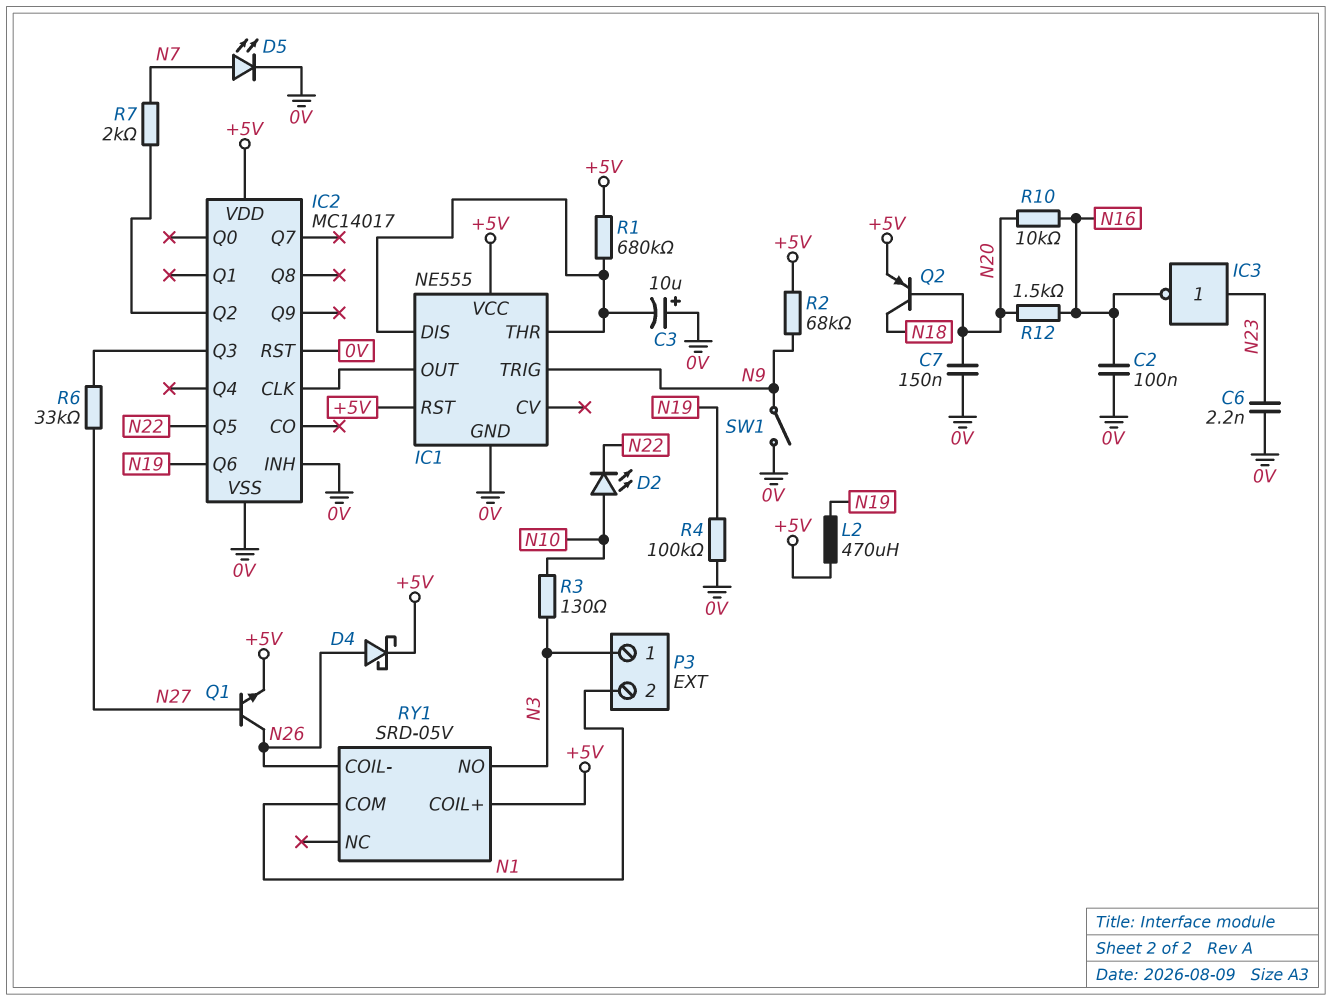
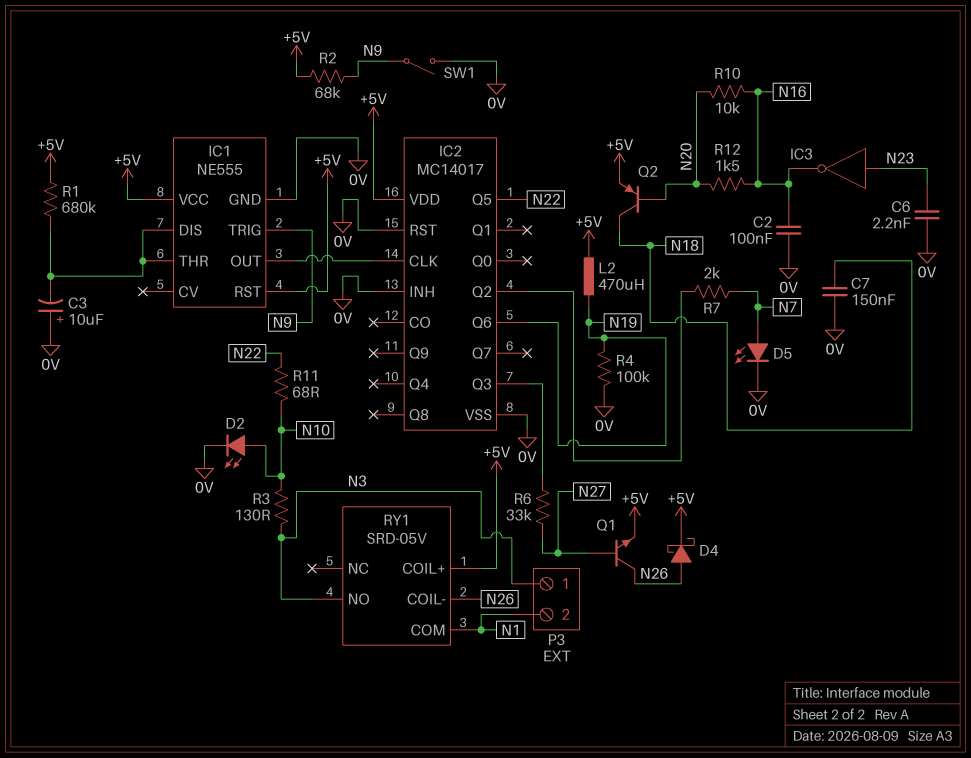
C7: 150nF (0V, N20) -> 150nF (0V, N18)
D2: LED (A N10, K N22) -> LED (A N10, K 0V)
R11: none -> 68 (N10, N22)

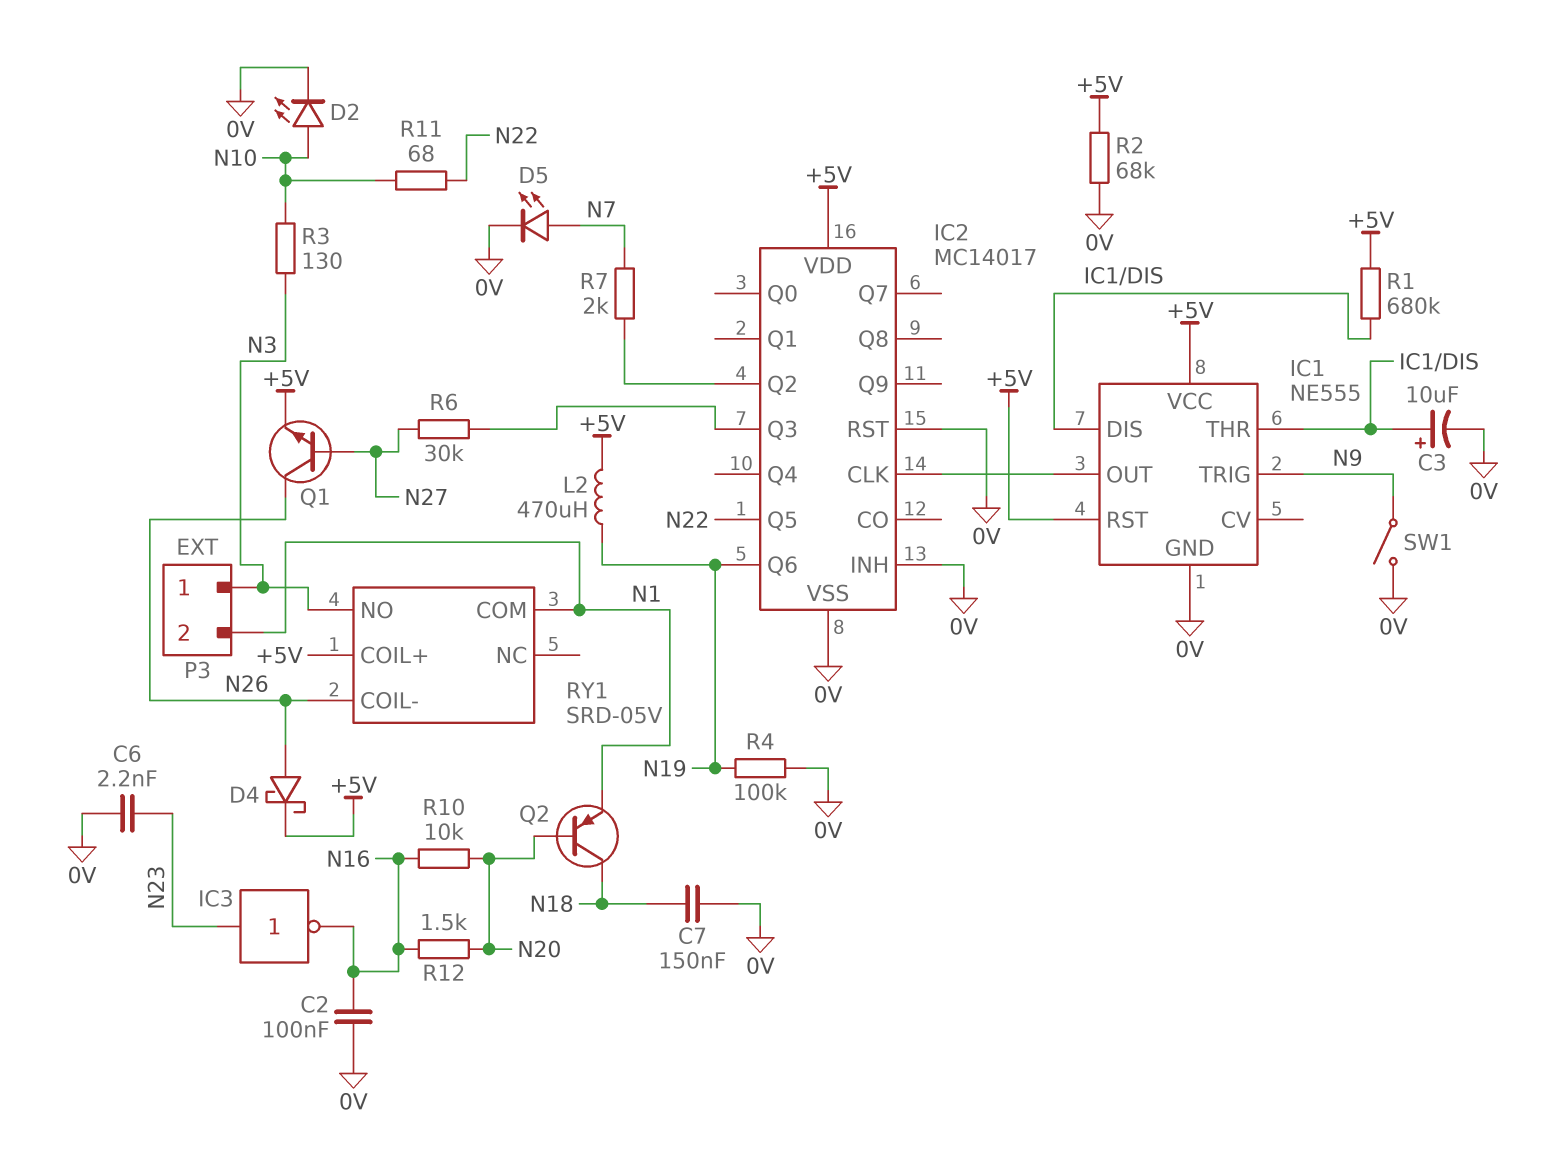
C3: 10uF (plus 0V, minus IC1/DIS) -> 10uF (plus IC1/DIS, minus 0V)
Q2: PNP (B N20, C N18, E +5V) -> PNP (B N20, C N18, E N1)
R2: 68k (+5V, N9) -> 68k (+5V, 0V)
R6: 33k (IC2/Q3, N27) -> 30k (IC2/Q3, N27)

